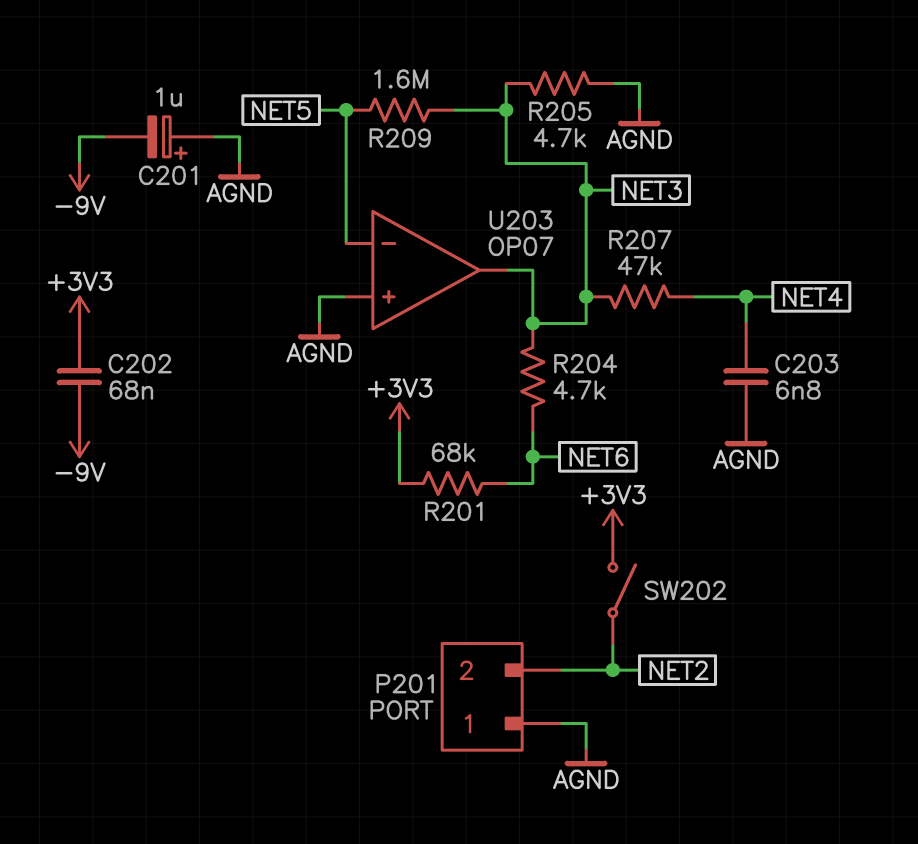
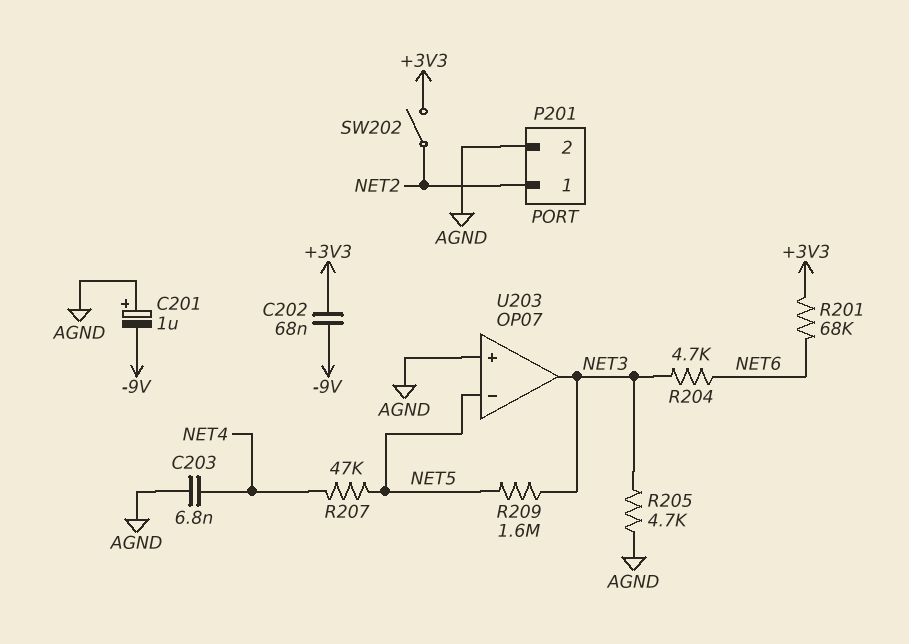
P201 pin 1: AGND -> NET2
P201 pin 2: NET2 -> AGND
R207: 47k (NET3, NET4) -> 47k (NET4, NET5)

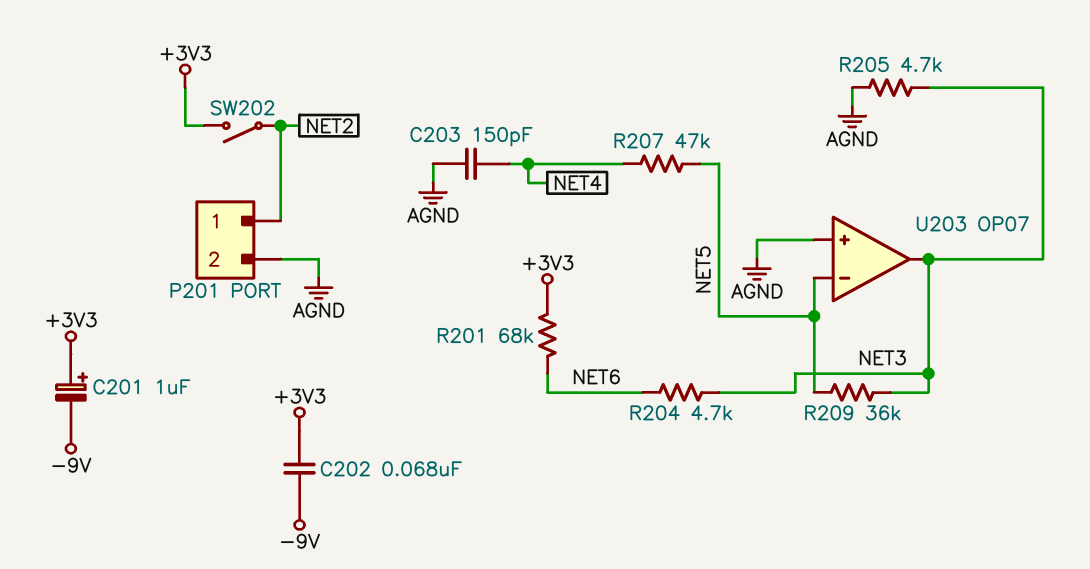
C201: 1uF (plus AGND, minus -9V) -> 1uF (plus +3V3, minus -9V)
C203: 6.8nF (AGND, NET4) -> 150pF (AGND, NET4)
R209: 1.6M (NET3, NET5) -> 36k (NET3, NET5)

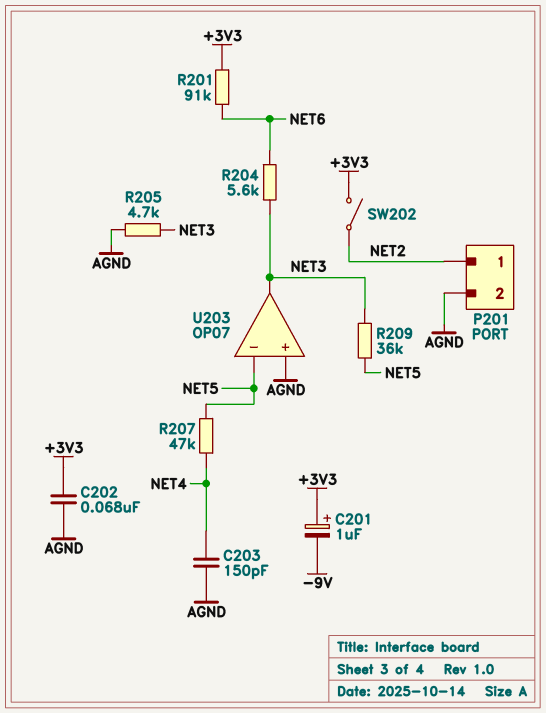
C202: 68nF (+3V3, -9V) -> 68nF (+3V3, AGND)
R201: 68k (+3V3, NET6) -> 91k (+3V3, NET6)
R204: 4.7k (NET3, NET6) -> 5.6k (NET3, NET6)

